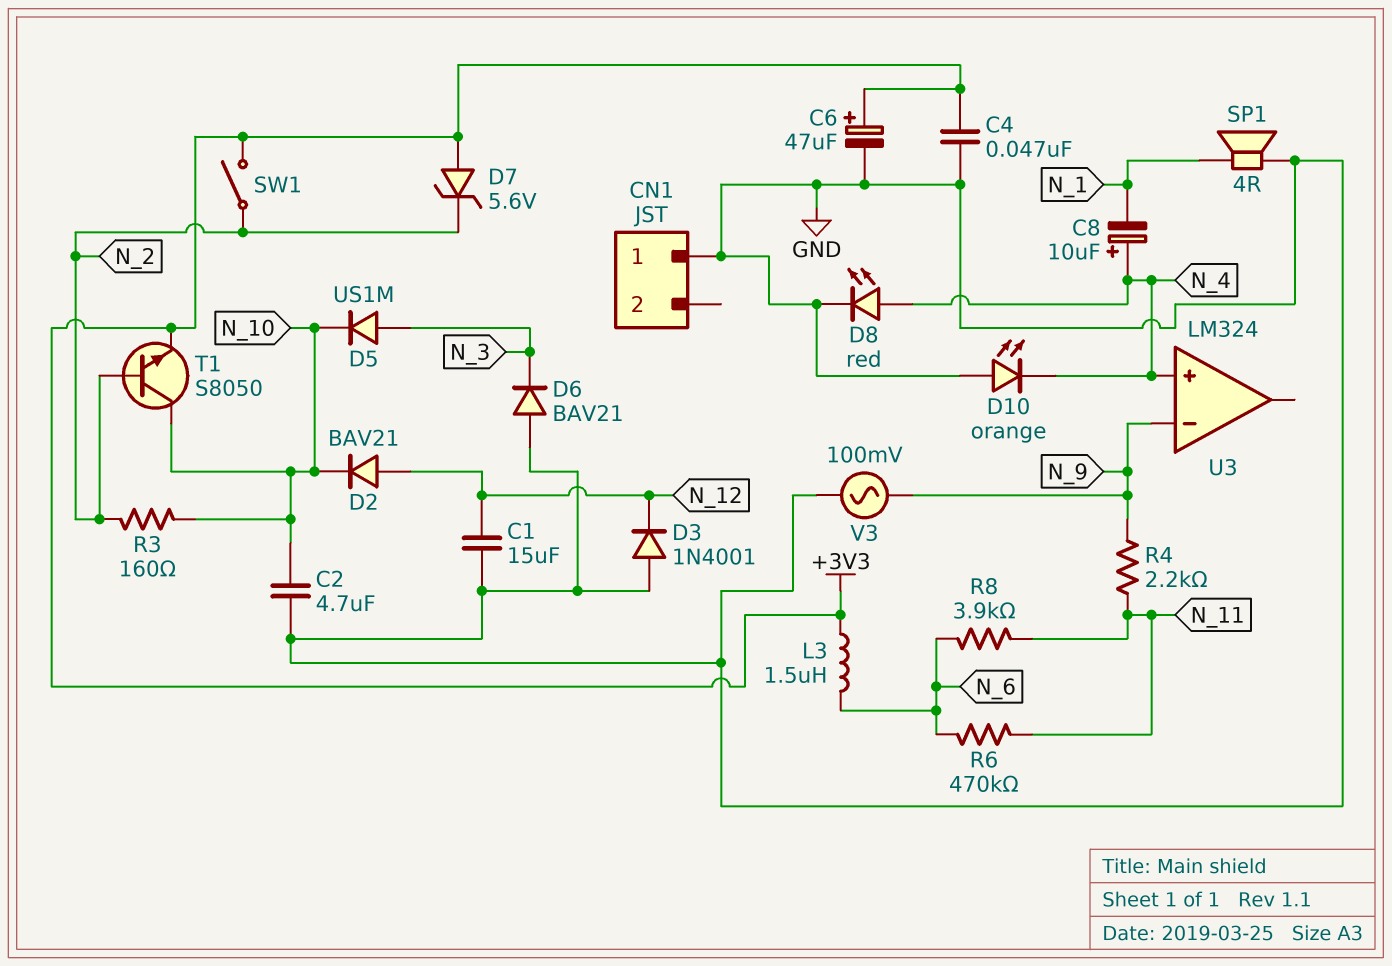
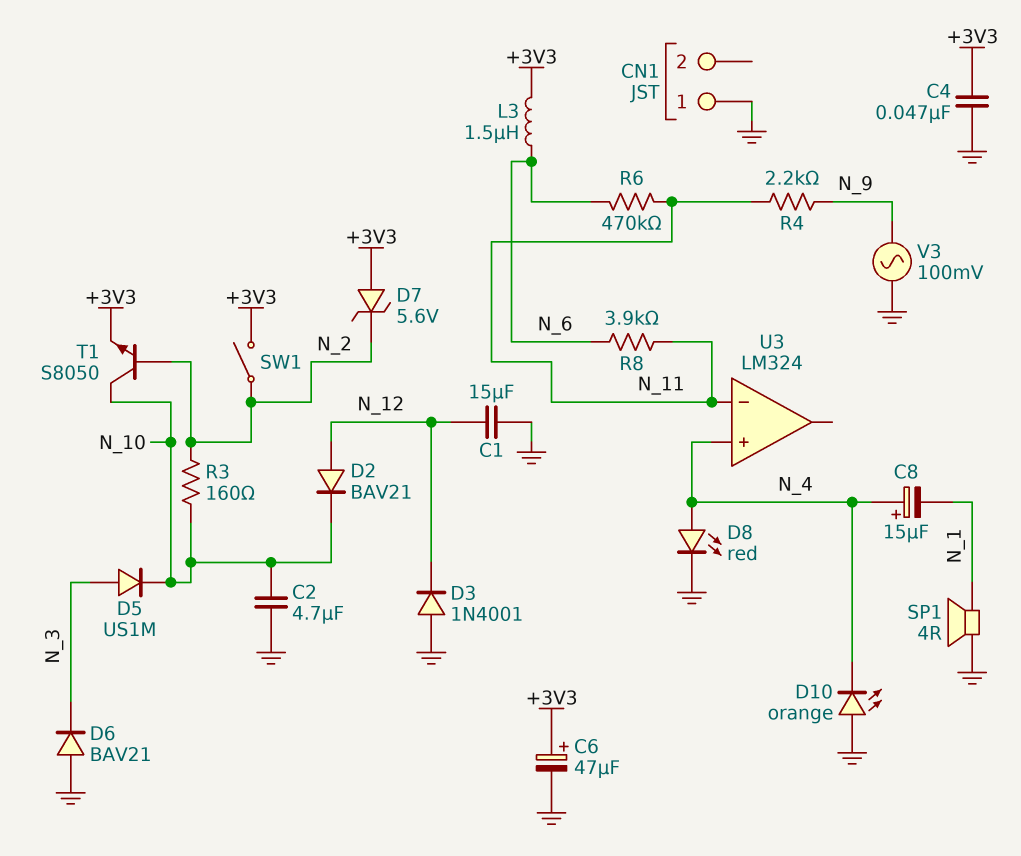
C8: 10uF (plus N_4, minus N_1) -> 15uF (plus N_4, minus N_1)
U3 pin in-: N_9 -> N_11

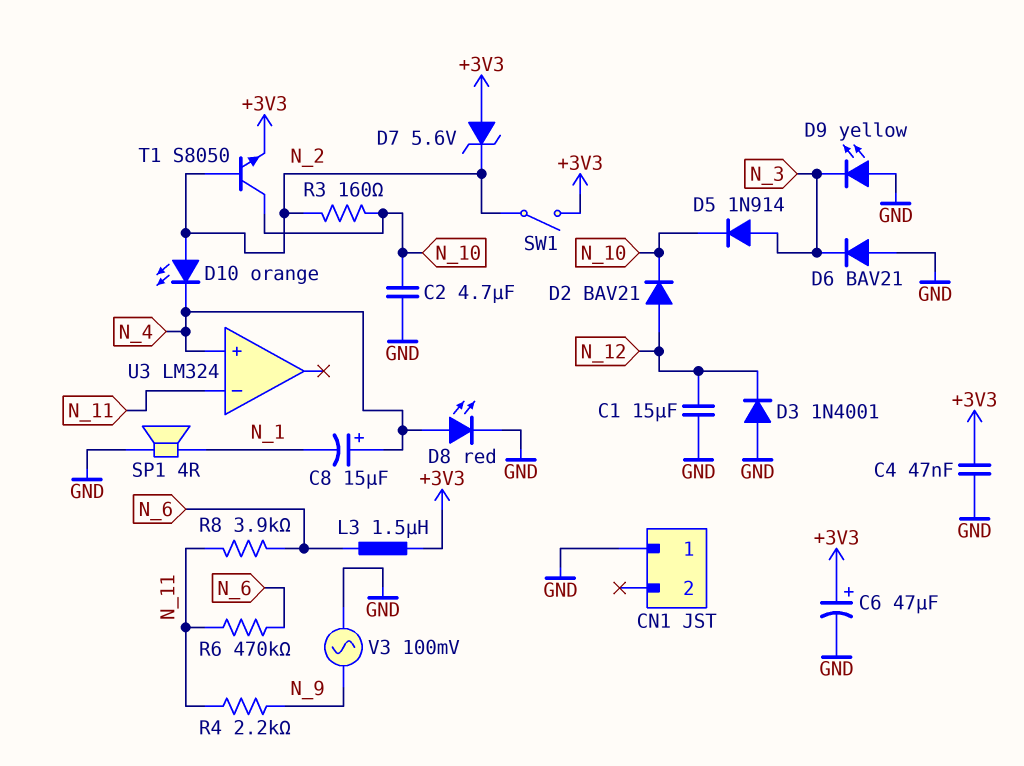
D5: diode US1M (A N_3, K N_10) -> diode 1N914 (A N_3, K N_10)
D9: none -> LED yellow (A GND, K N_3)
D10: LED orange (A GND, K N_4) -> LED orange (A N_2, K N_4)

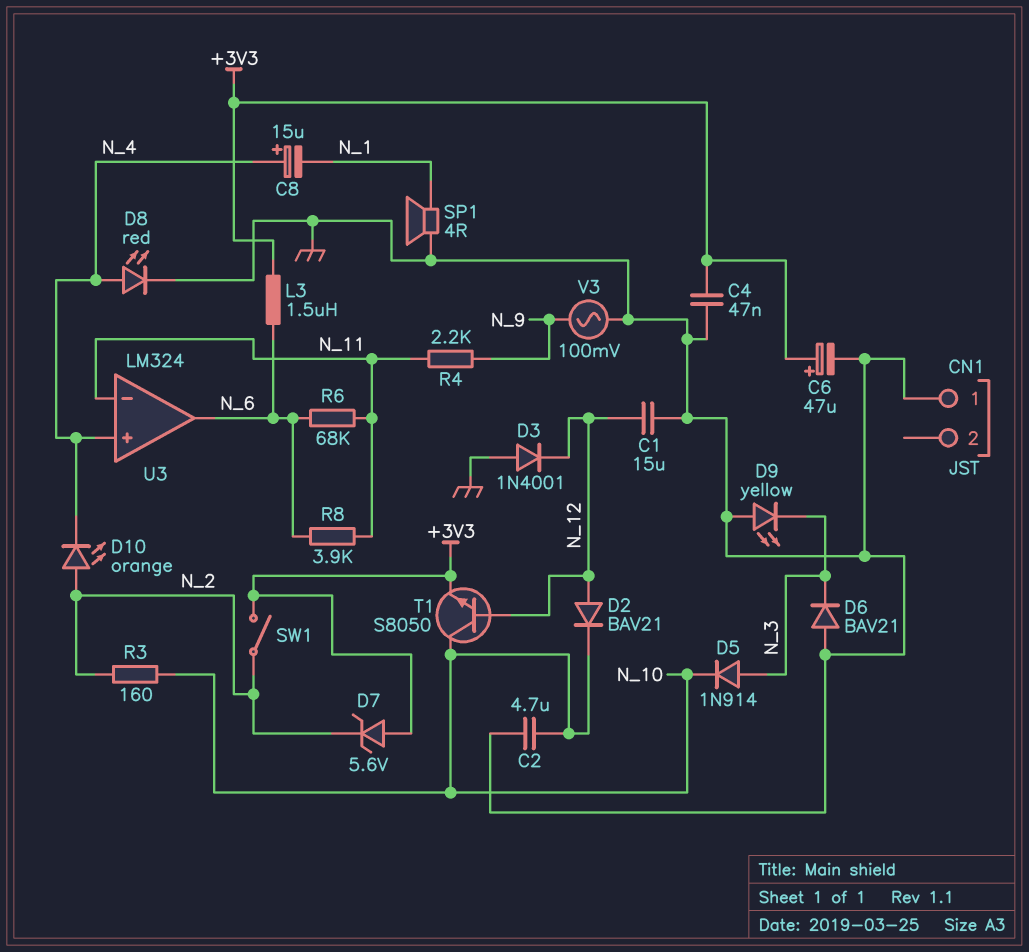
R6: 470k (N_6, N_11) -> 68k (N_6, N_11)
T1: NPN S8050 (B N_2, C N_10, E +3V3) -> NPN S8050 (B N_12, C N_10, E +3V3)
U3 pin out: none -> N_6

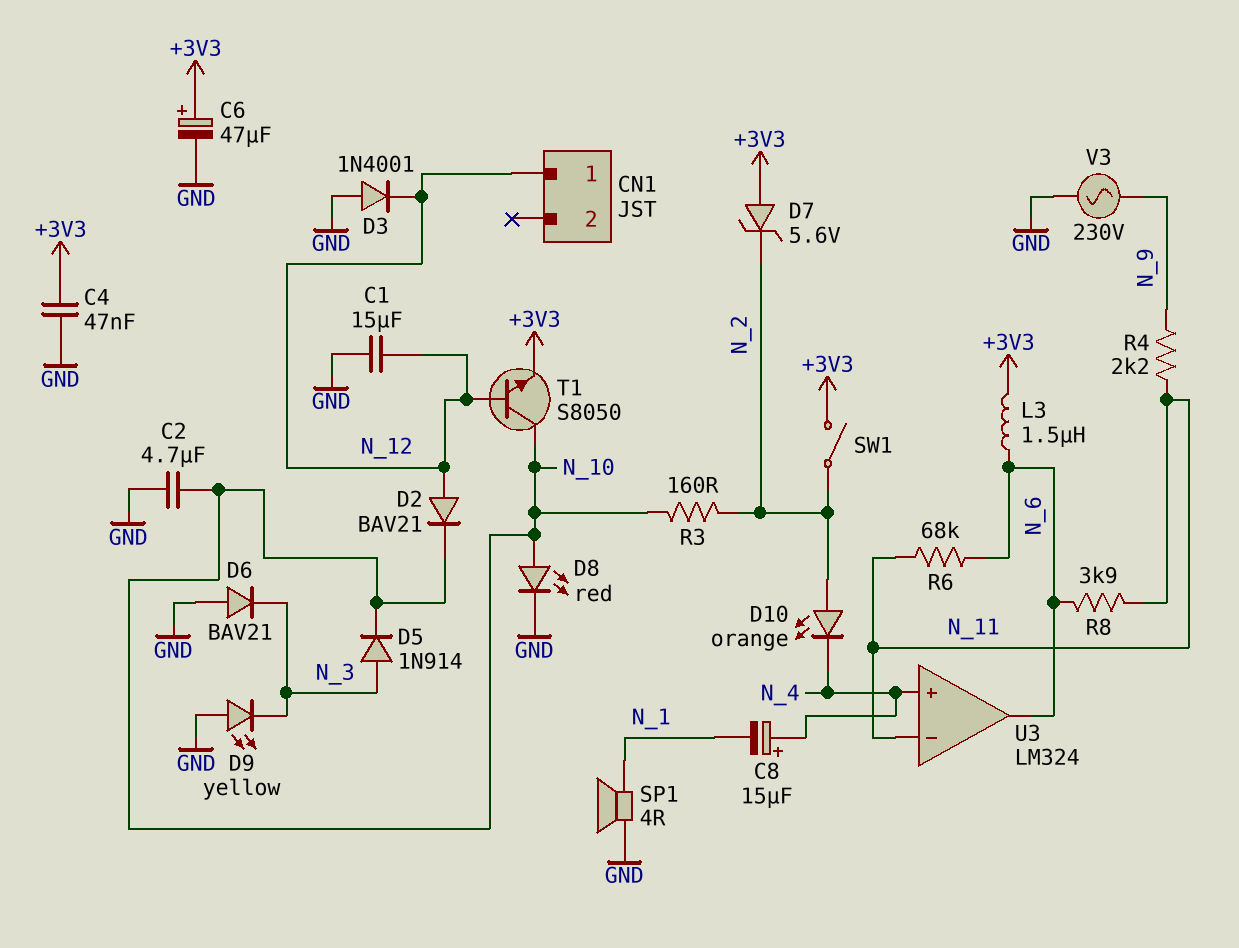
CN1 pin 1: GND -> N_12
D8: LED red (A N_4, K GND) -> LED red (A N_10, K GND)
V3: AC 100mV (GND, N_9) -> AC 230V (GND, N_9)

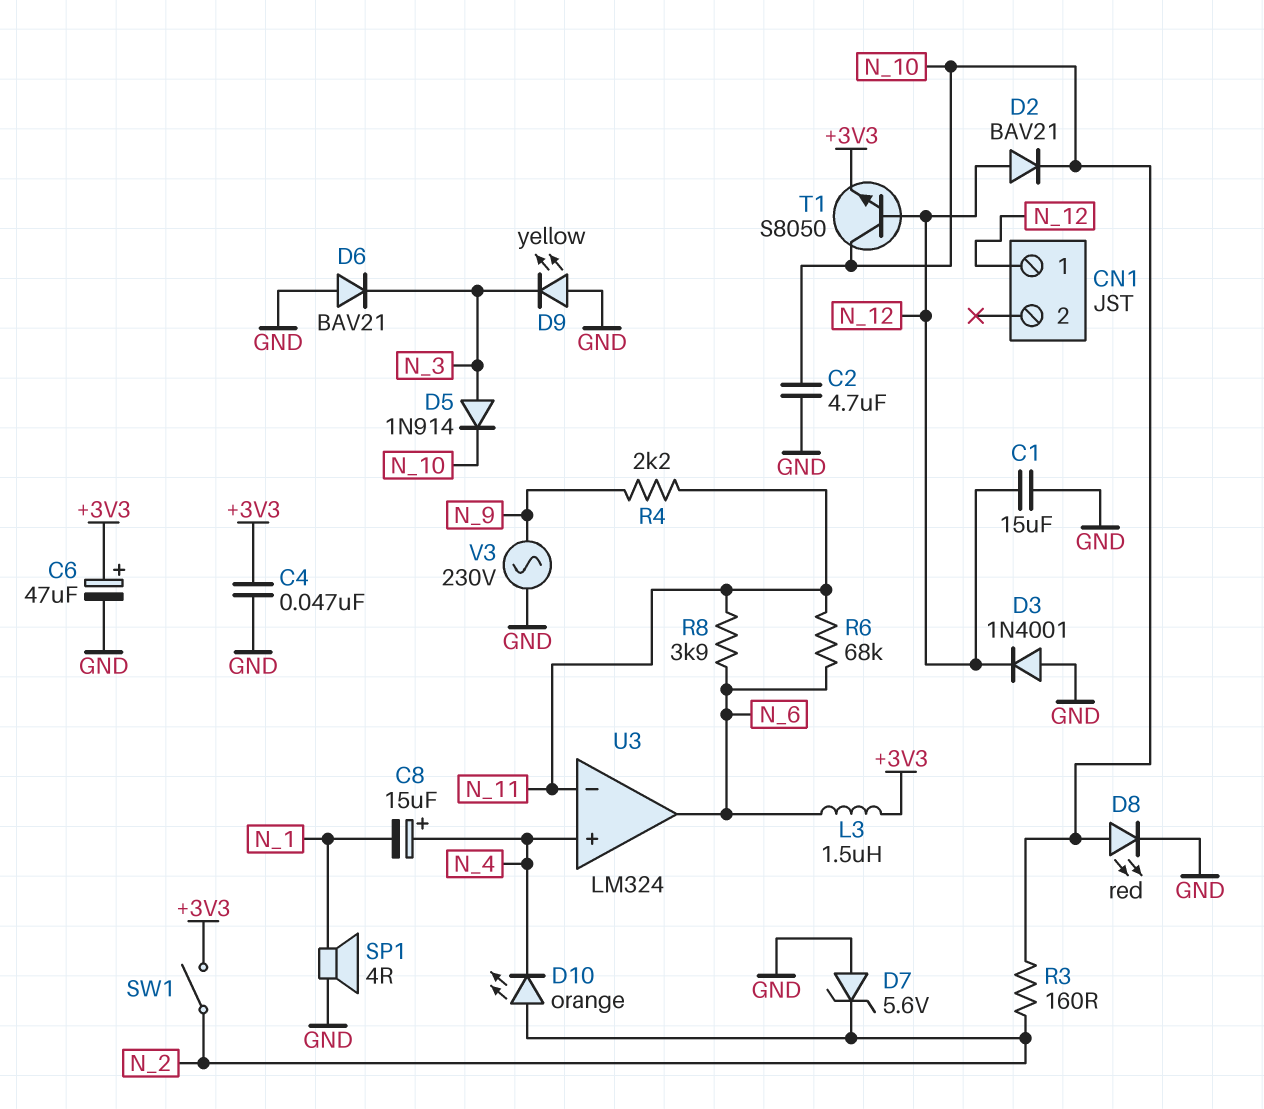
D7: zener 5.6V (A +3V3, K N_2) -> zener 5.6V (A GND, K N_2)

